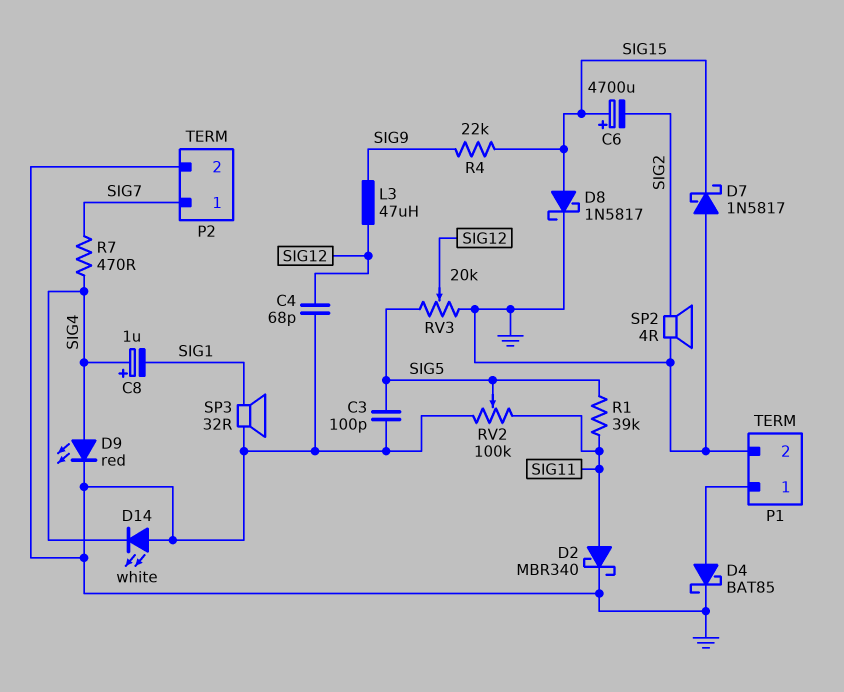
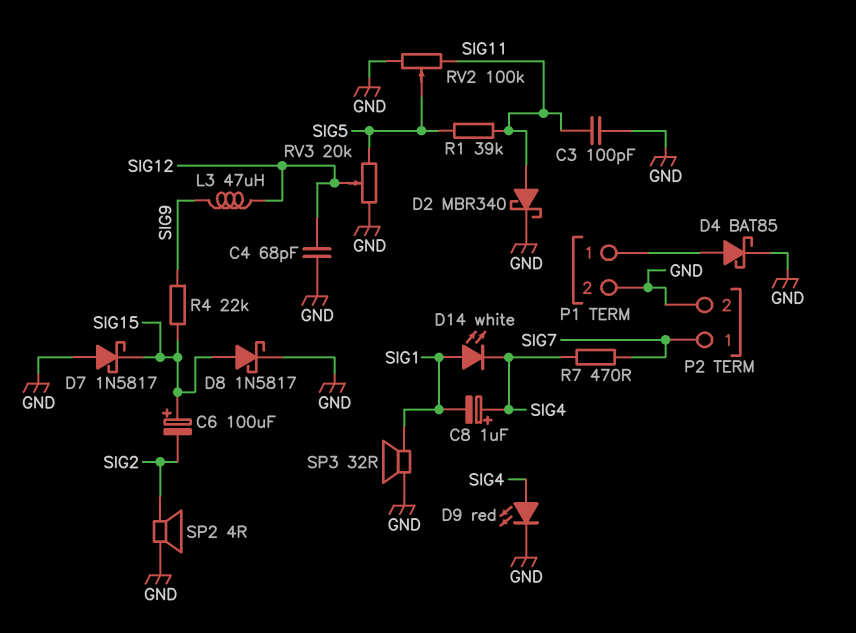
C3: 100pF (GND, SIG5) -> 100pF (GND, SIG11)
C6: 4700uF (plus SIG15, minus SIG2) -> 100uF (plus SIG15, minus SIG2)
D14: LED white (A GND, K SIG4) -> LED white (A SIG1, K SIG4)

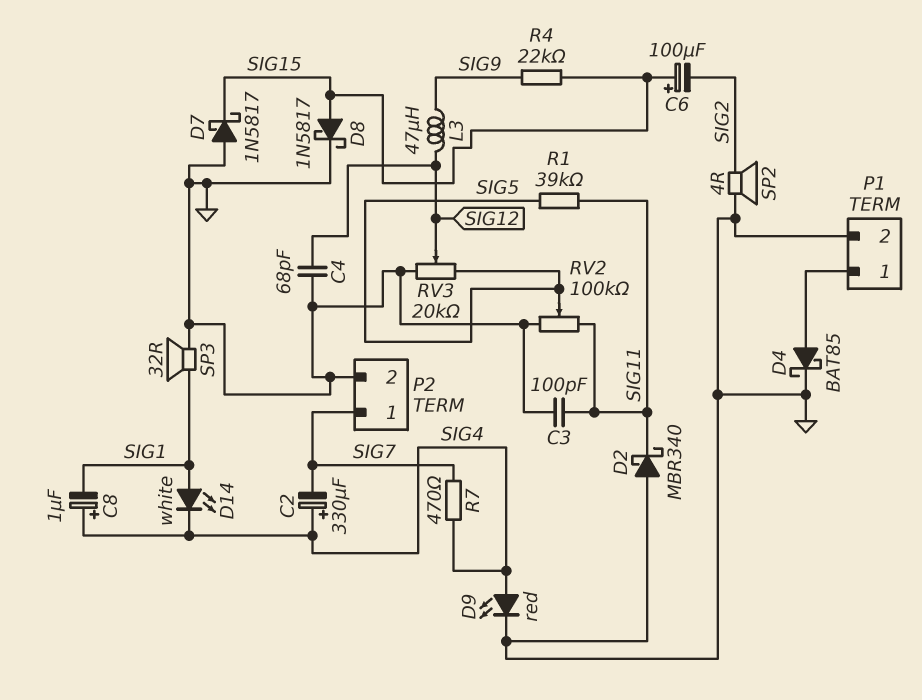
C2: none -> 330uF (plus SIG4, minus SIG7)
D2: schottky MBR340 (A SIG11, K GND) -> schottky MBR340 (A GND, K SIG11)

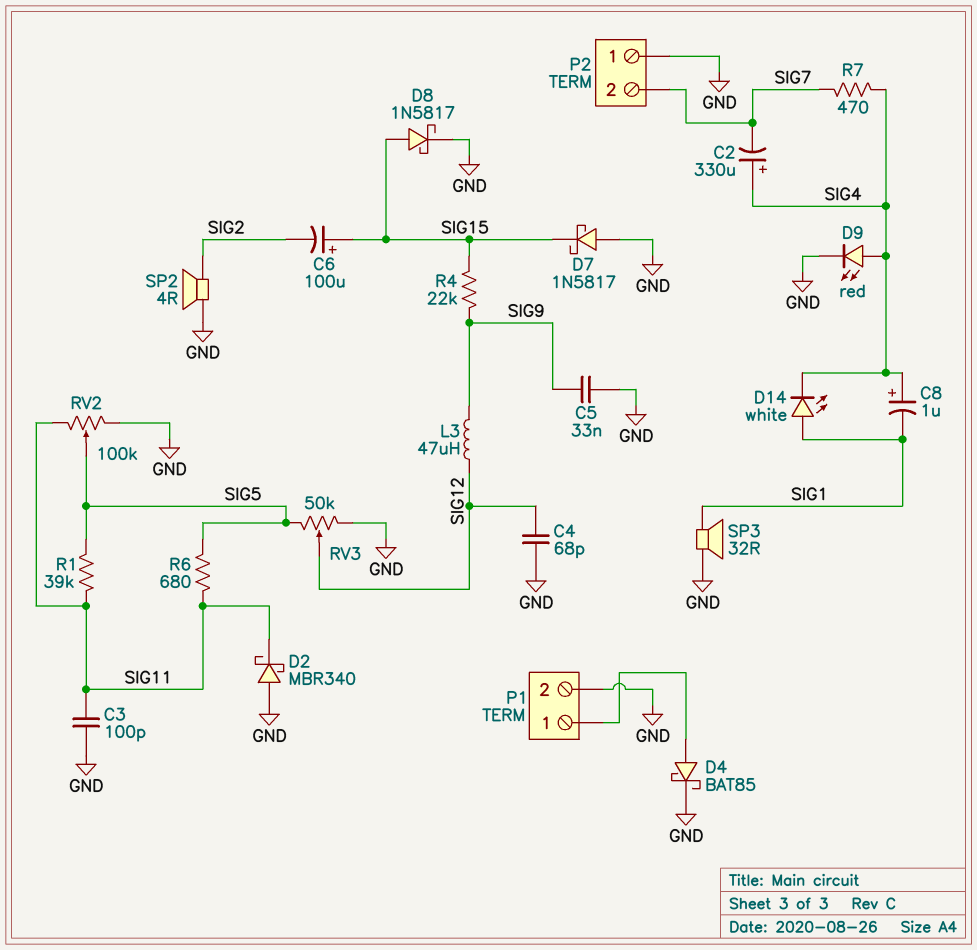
C5: none -> 33nF (GND, SIG9)
P2 pin 1: SIG7 -> GND
P2 pin 2: GND -> SIG7
R6: none -> 680 (SIG5, SIG11)
RV3: 20k (GND, SIG5, wiper SIG12) -> 50k (GND, SIG5, wiper SIG12)

